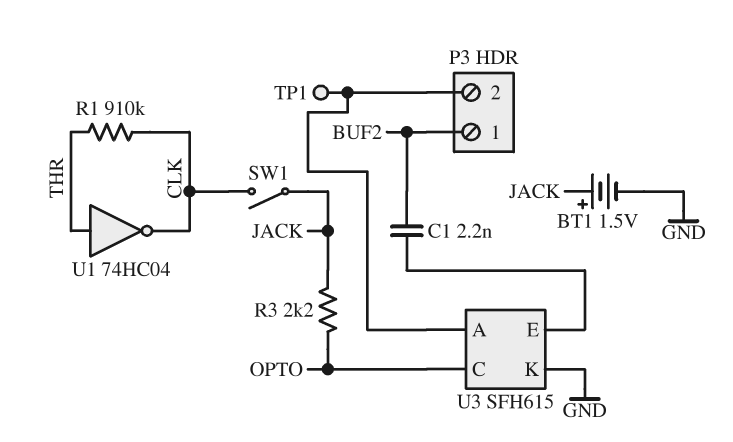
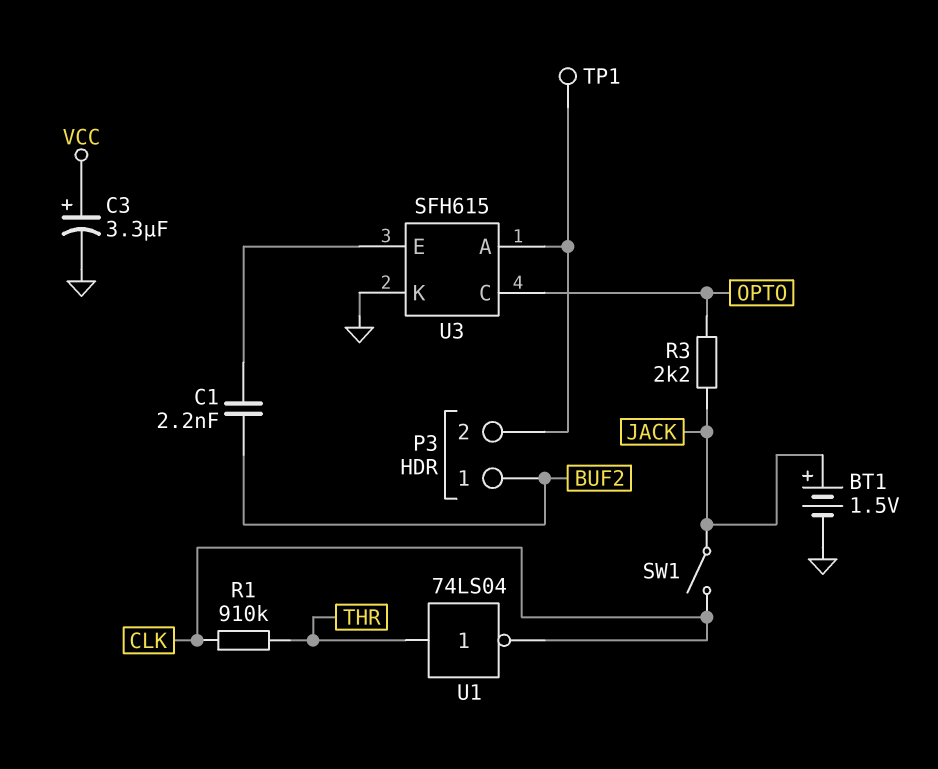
C3: none -> 3.3uF (plus VCC, minus GND)
U1: NOT 74HC04 (in THR, out CLK) -> NOT 74LS04 (in THR, out CLK)

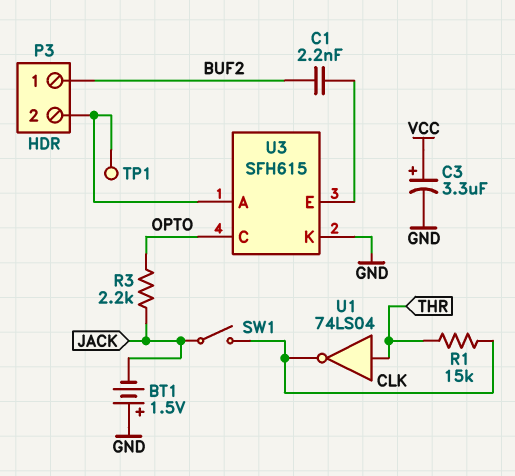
BT1: 1.5V (plus JACK, minus GND) -> 1.5V (plus GND, minus JACK)
R1: 910k (CLK, THR) -> 15k (CLK, THR)

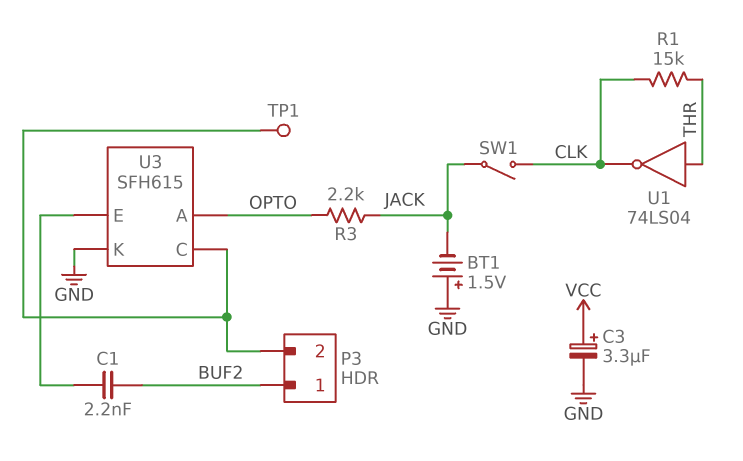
U3 pin A: P3/2 -> OPTO
U3 pin C: OPTO -> P3/2

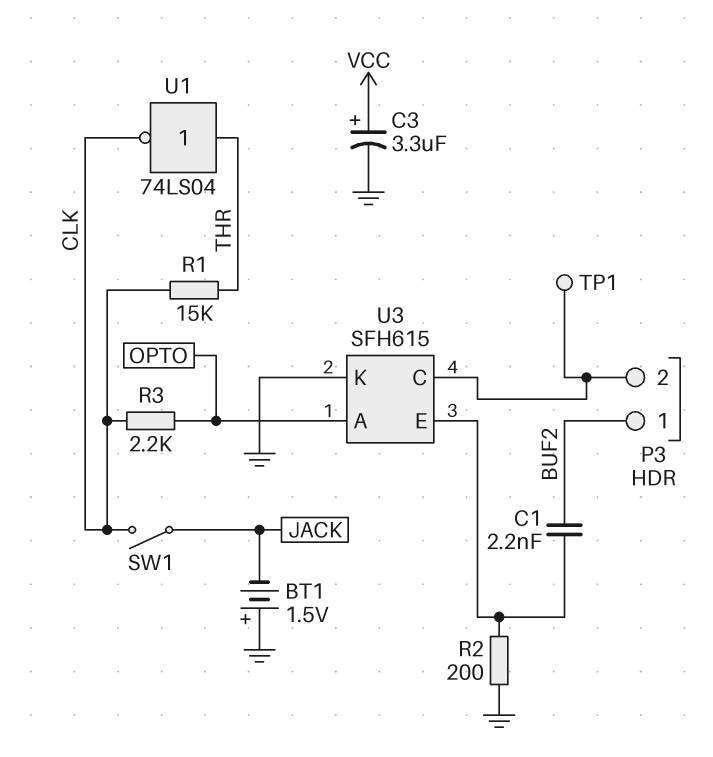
R2: none -> 200 (GND, U3/E)
R3: 2.2k (JACK, OPTO) -> 2.2k (CLK, OPTO)

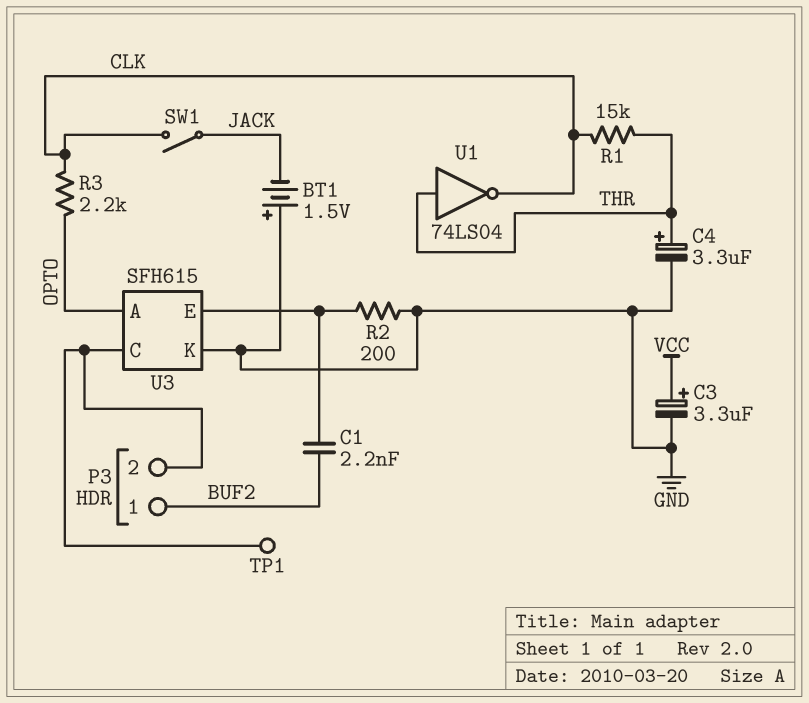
C4: none -> 3.3uF (plus THR, minus GND)

